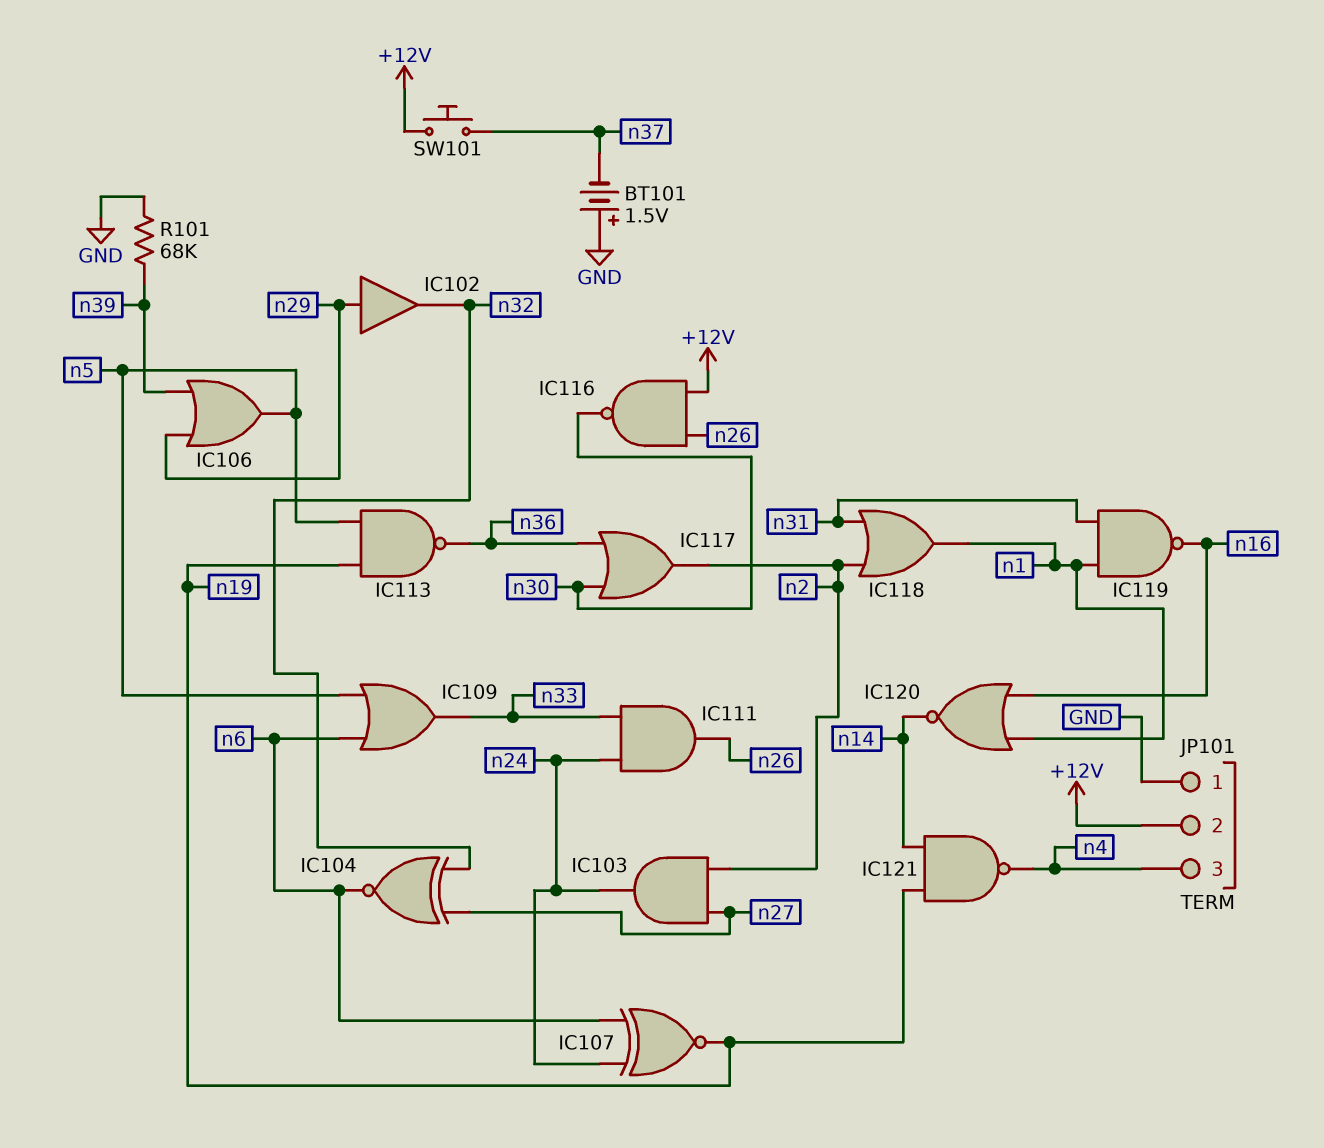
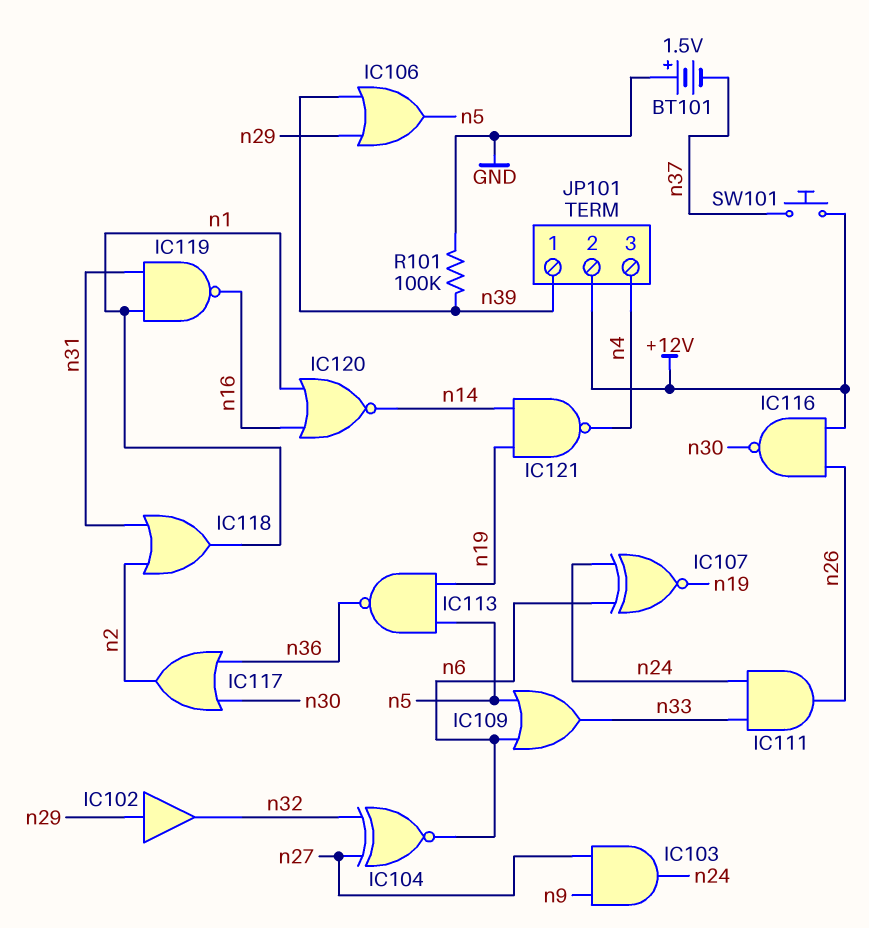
IC103: AND (in n2, in n27, out n24) -> AND (in n9, in n27, out n24)
JP101 pin 1: GND -> n39
R101: 68k (GND, n39) -> 100k (GND, n39)

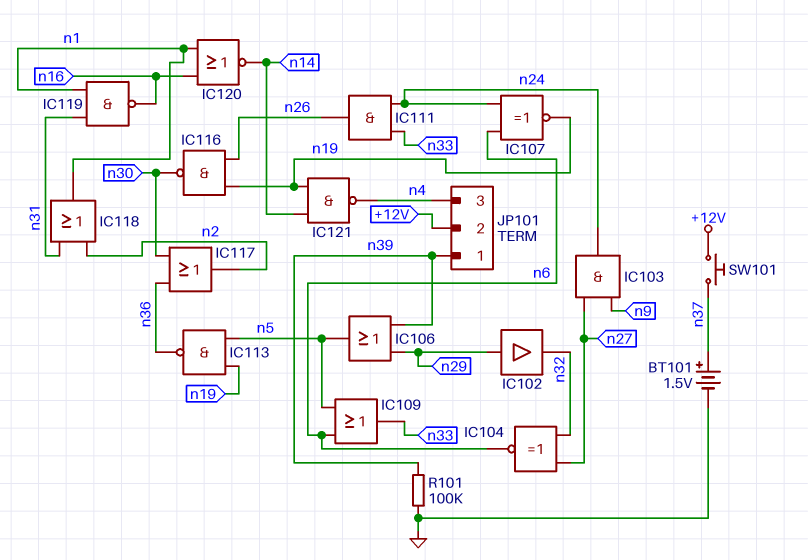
BT101: 1.5V (plus GND, minus n37) -> 1.5V (plus n37, minus GND)
IC116: NAND (in +12V, in n26, out n30) -> NAND (in n19, in n26, out n30)

